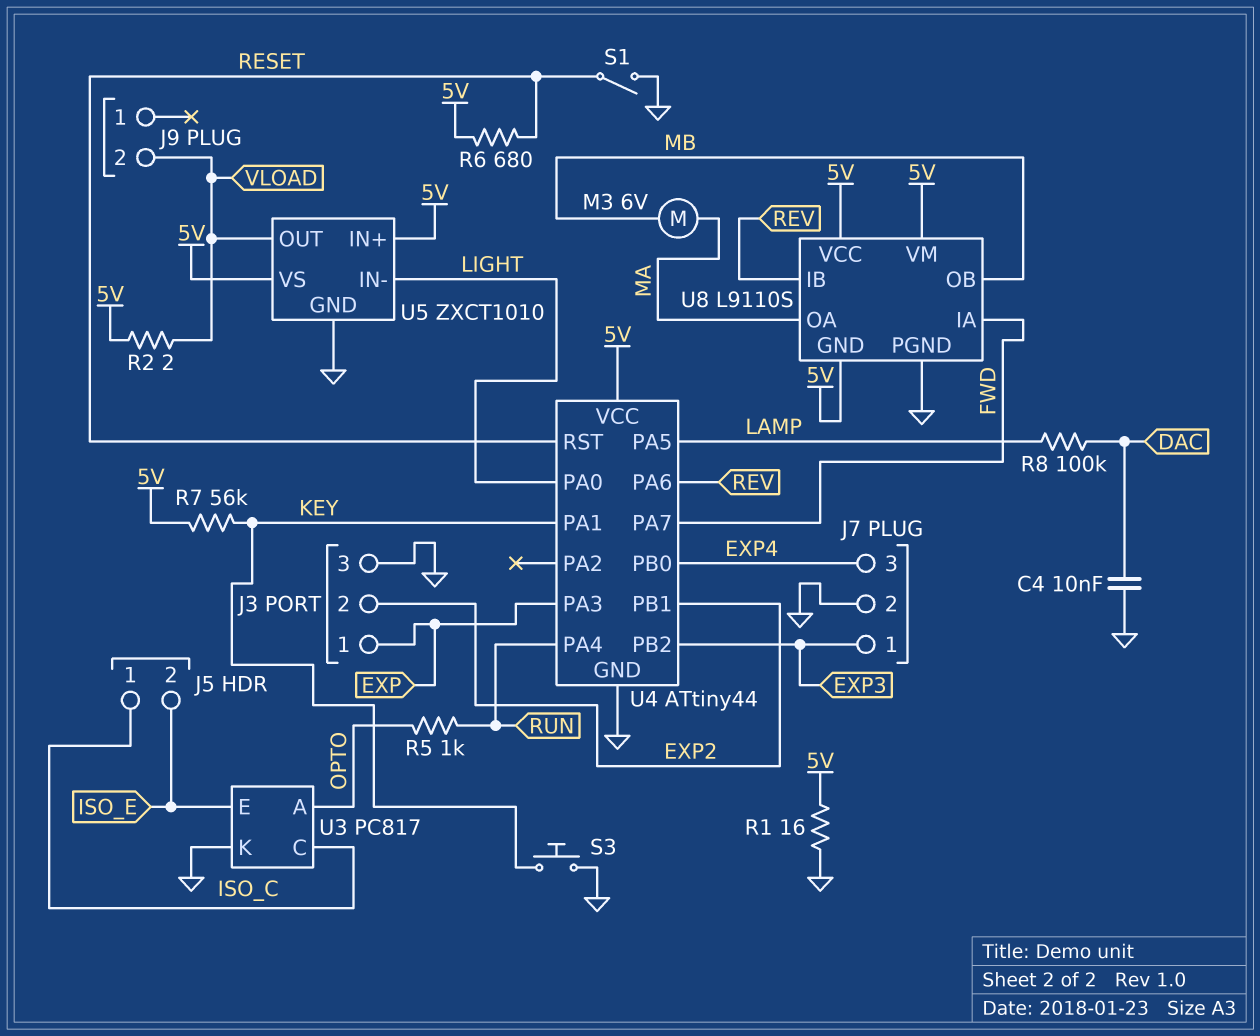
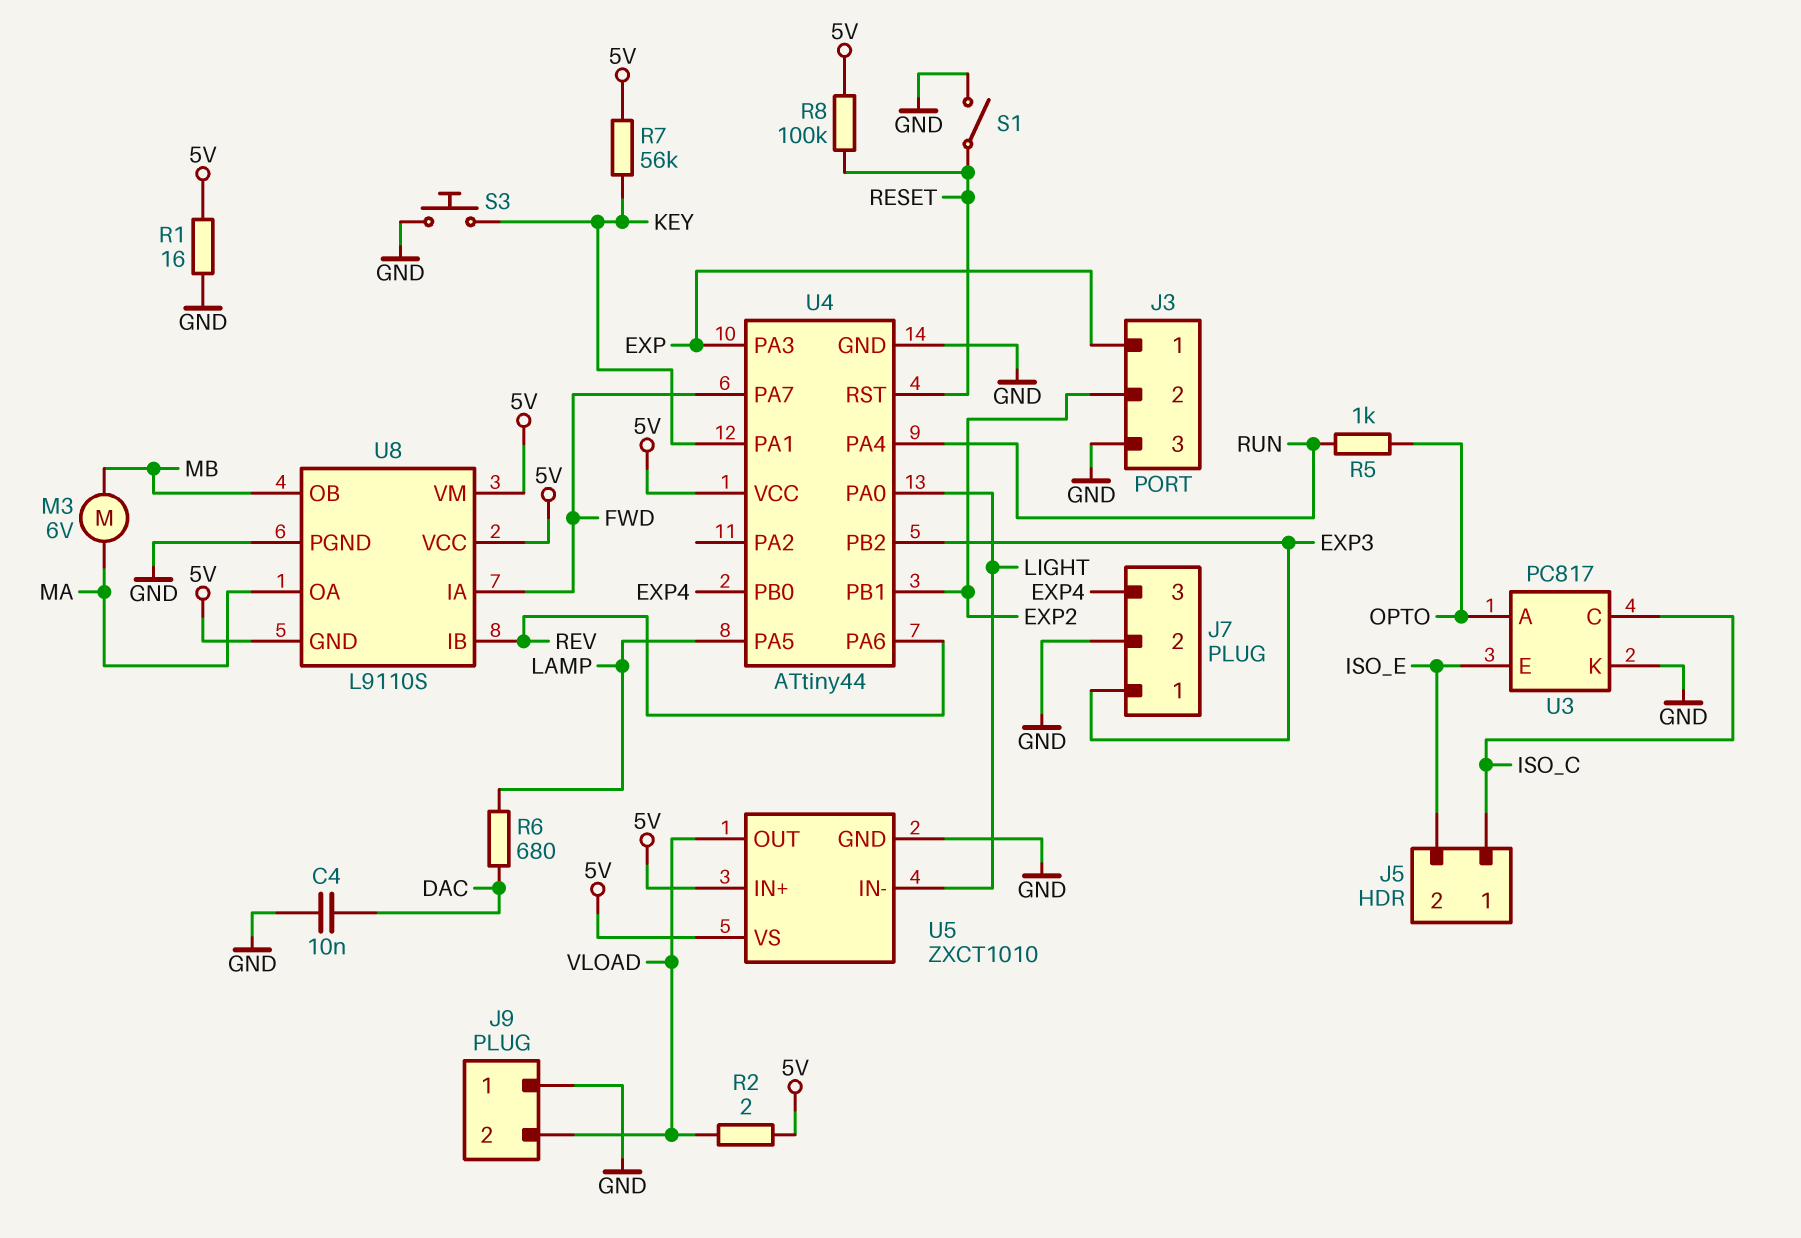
J9 pin 1: none -> GND
R6: 680 (5V, RESET) -> 680 (DAC, LAMP)
R8: 100k (DAC, LAMP) -> 100k (5V, RESET)

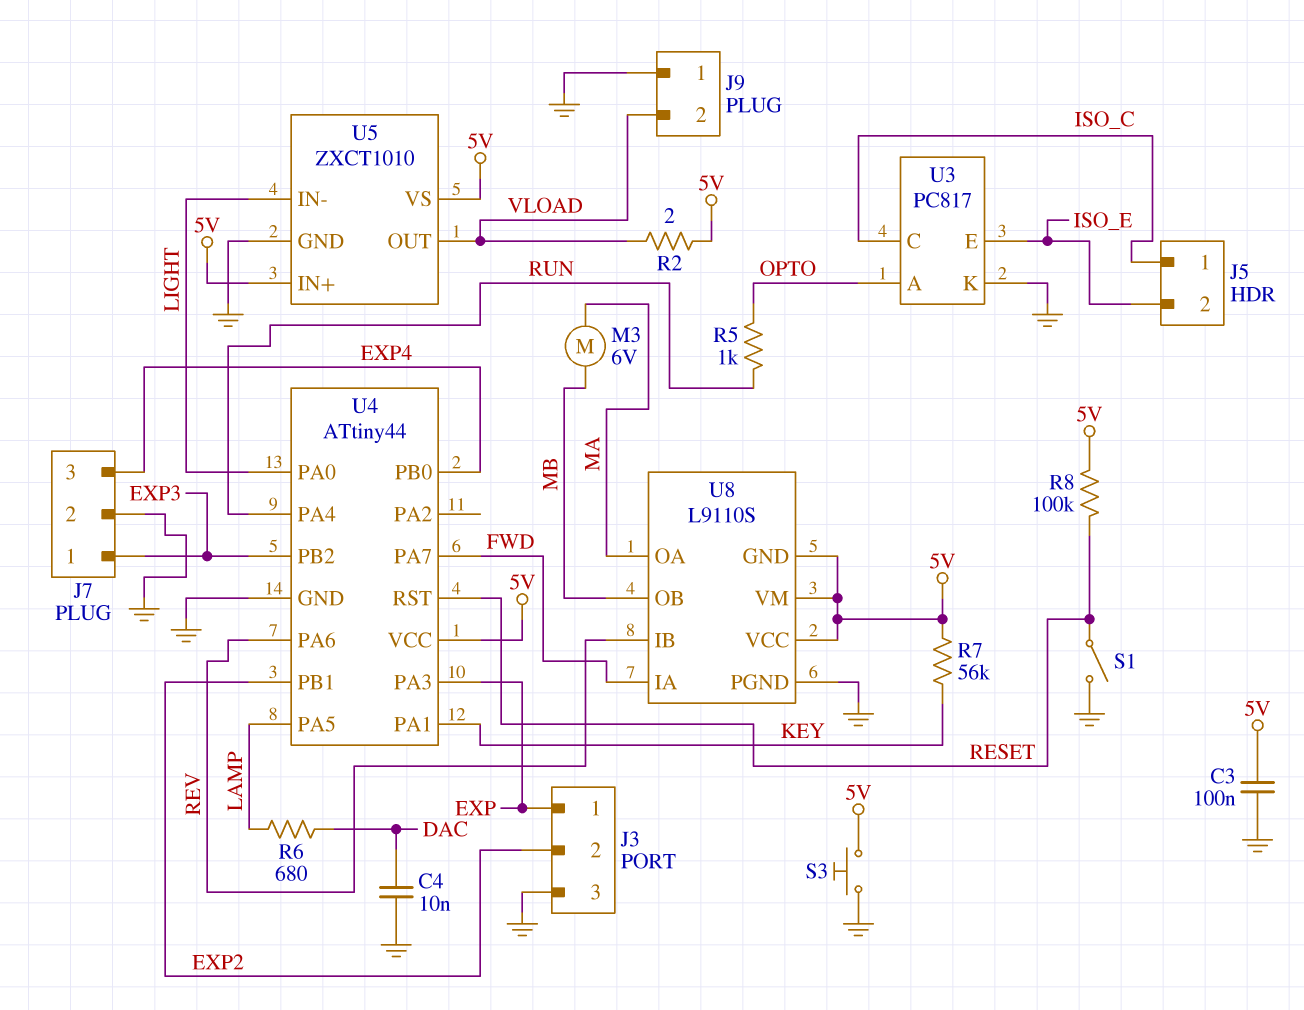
C3: none -> 100nF (5V, GND)
R1: 16 (5V, GND) -> none
S3: button (GND, KEY) -> button (5V, GND)

